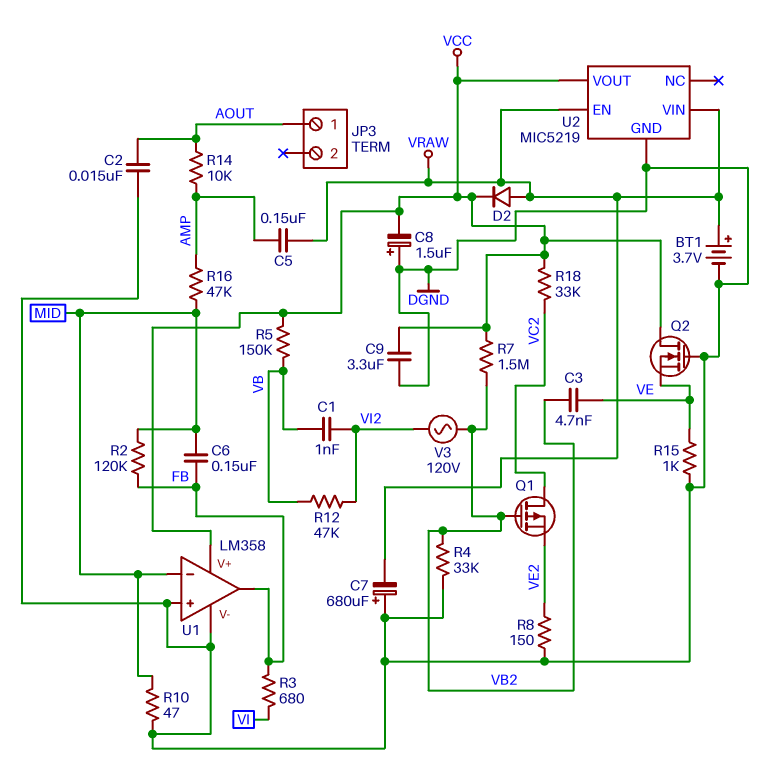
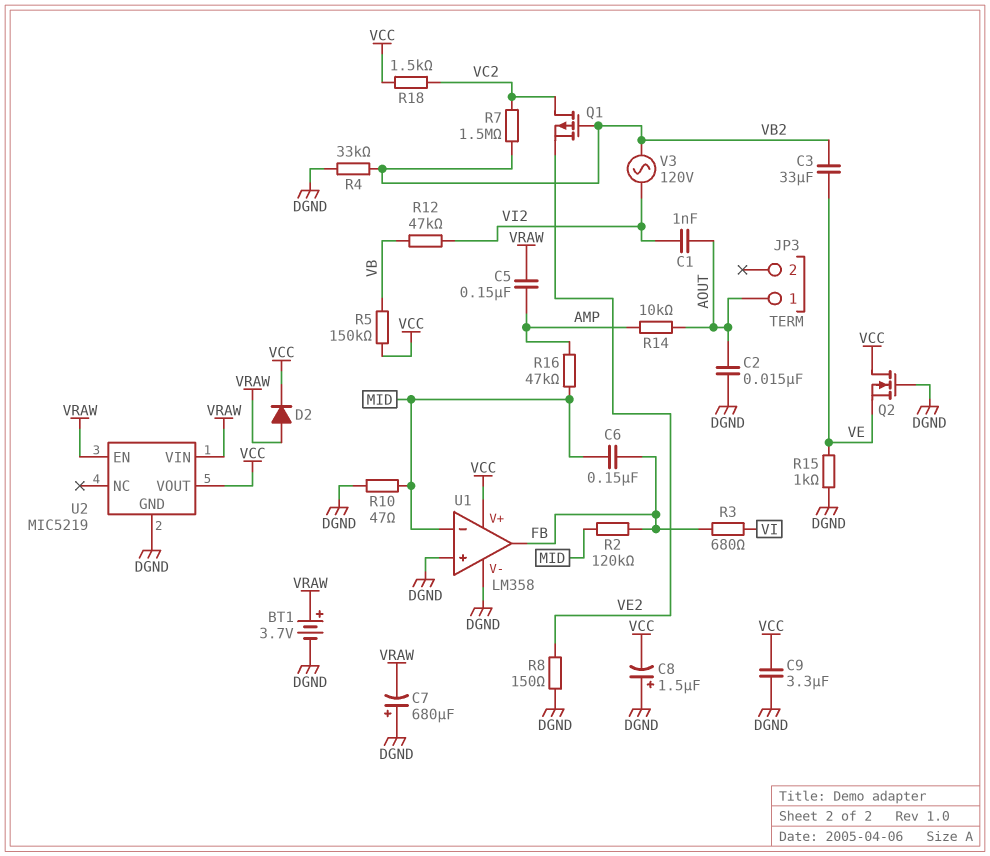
C1: 1nF (VB, VI2) -> 1nF (AOUT, VI2)
C3: 4.7nF (VB2, VE) -> 33uF (VB2, VE)
R7: 1.5M (VB2, VCC) -> 1.5M (VB2, VC2)
R18: 33k (VC2, VCC) -> 1.5k (VC2, VCC)

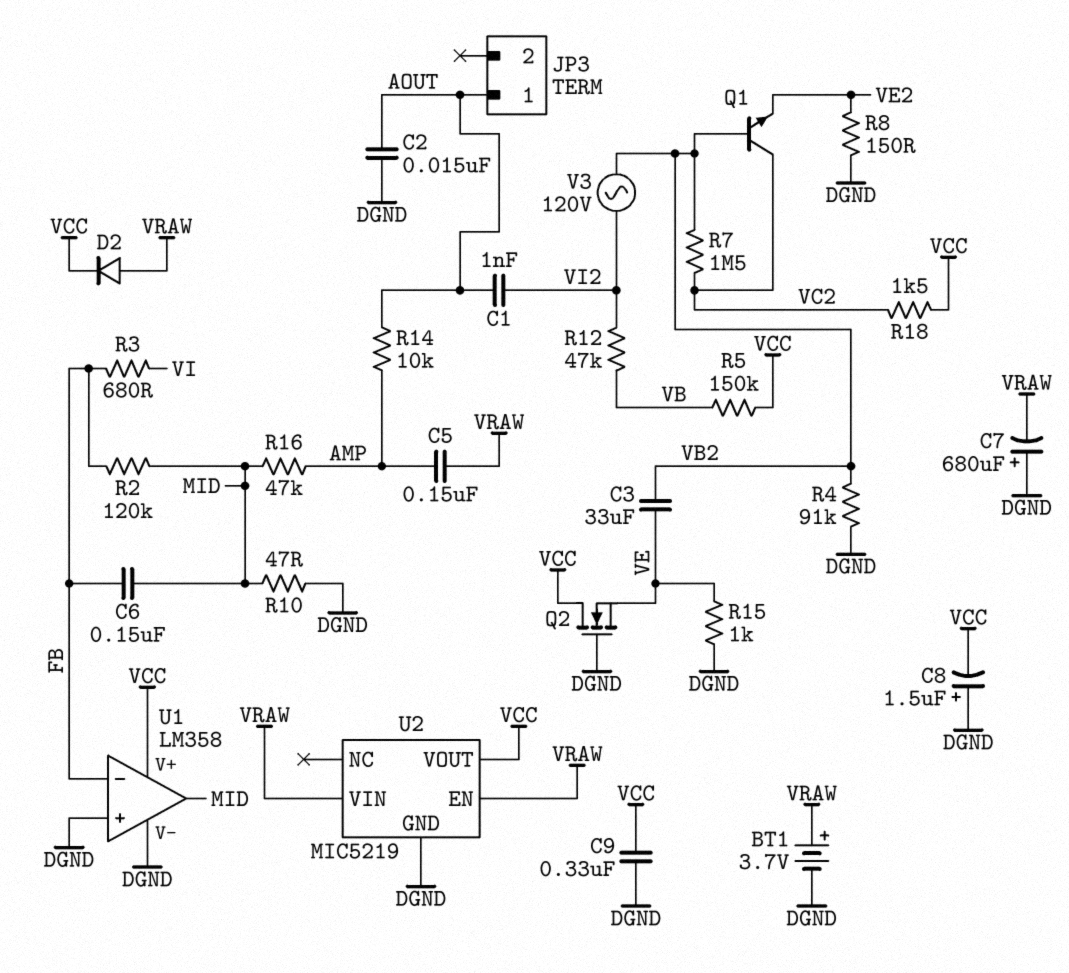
C9: 3.3uF (DGND, VCC) -> 330nF (DGND, VCC)
Q1: PMOS (G VB2, D VC2, S VE2) -> NPN (B VB2, C VC2, E VE2)
R4: 33k (DGND, VB2) -> 91k (DGND, VB2)
U1 pin in-: MID -> FB
U1 pin out: FB -> MID

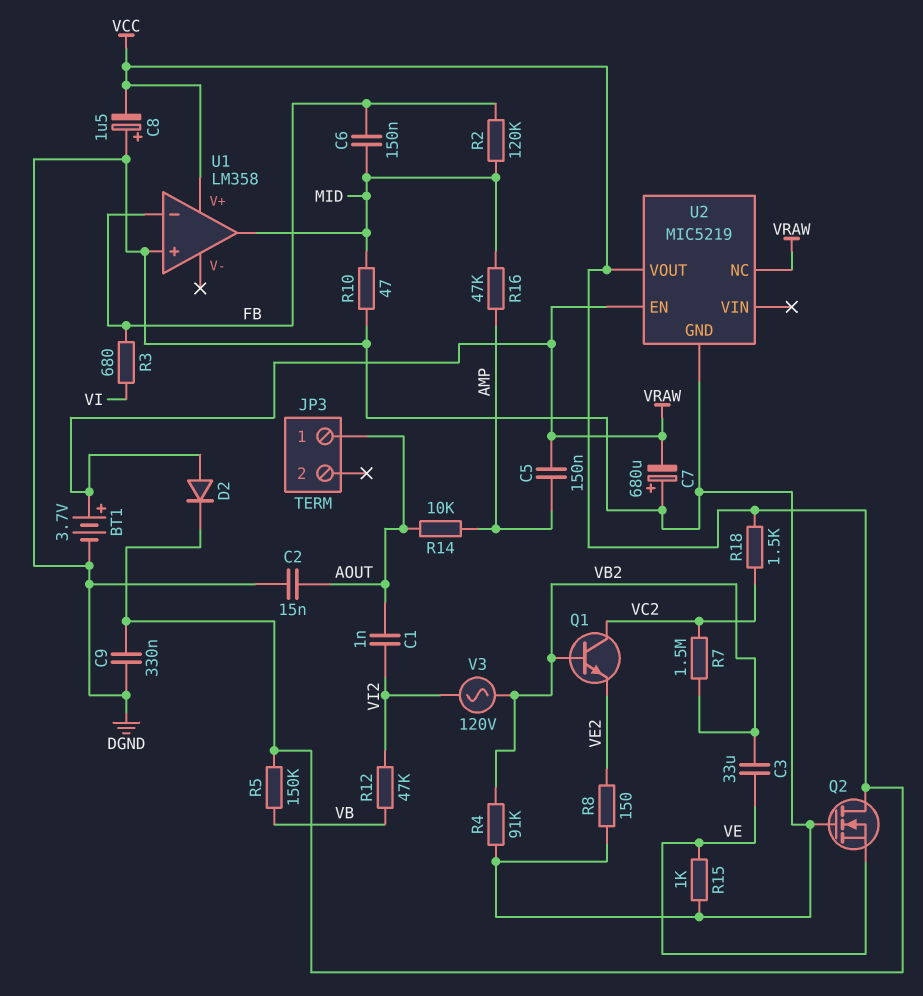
U1 pin V-: DGND -> none
U2 pin NC: none -> VRAW
U2 pin VIN: VRAW -> none

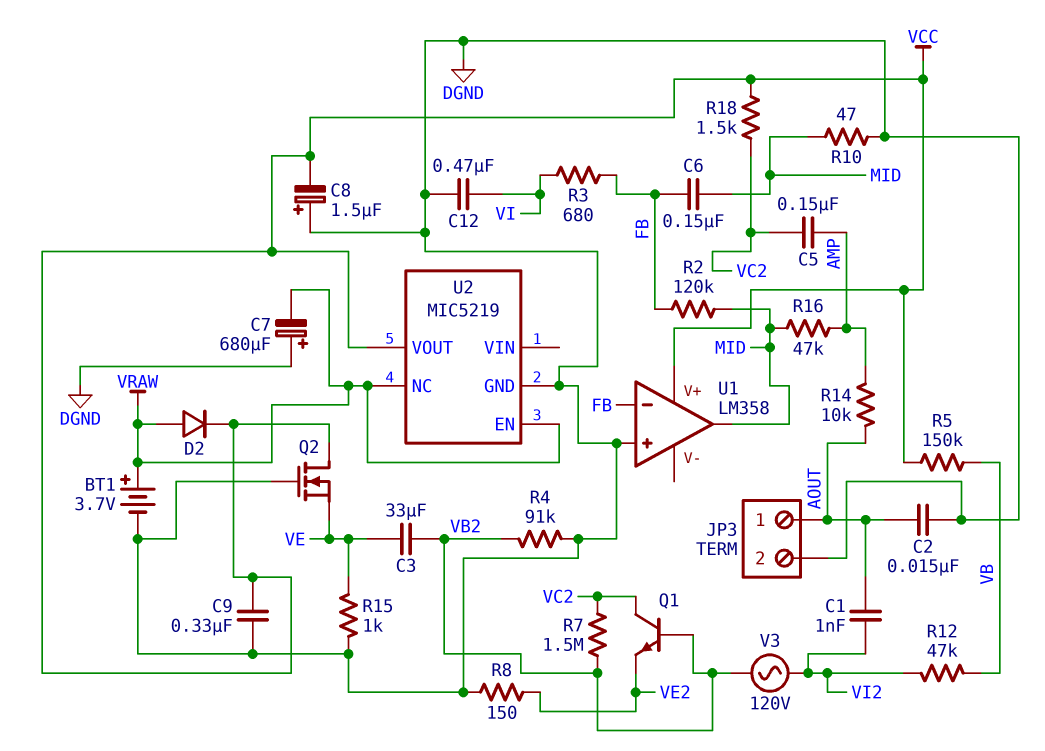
C5: 150nF (AMP, VRAW) -> 150nF (AMP, VC2)
C12: none -> 470nF (DGND, VI)
JP3 pin 2: none -> DGND

